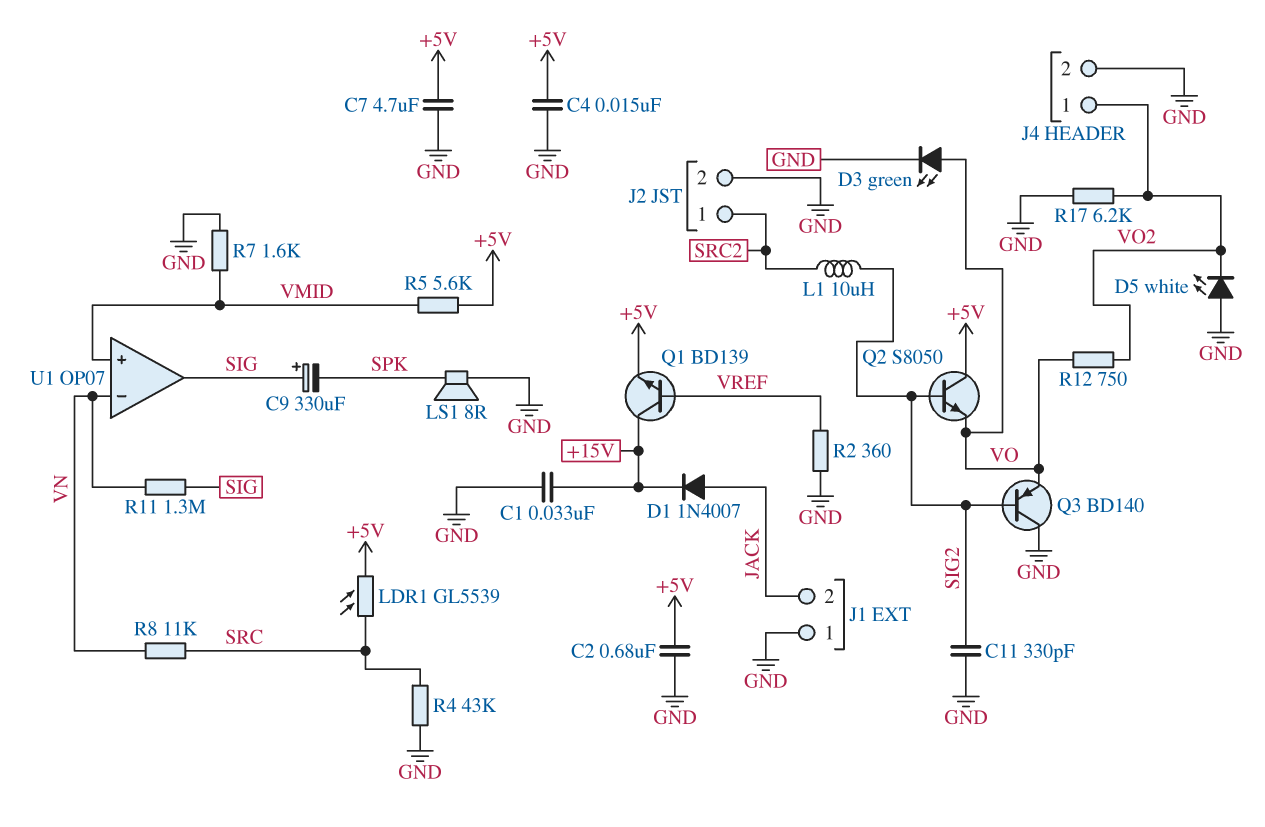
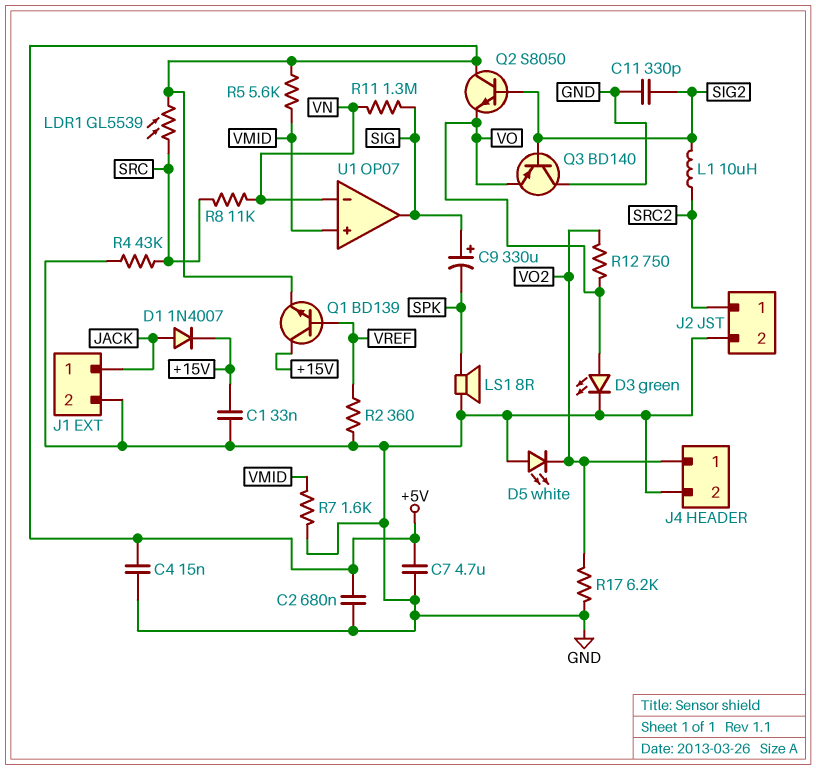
J1 pin 1: GND -> JACK
J1 pin 2: JACK -> GND

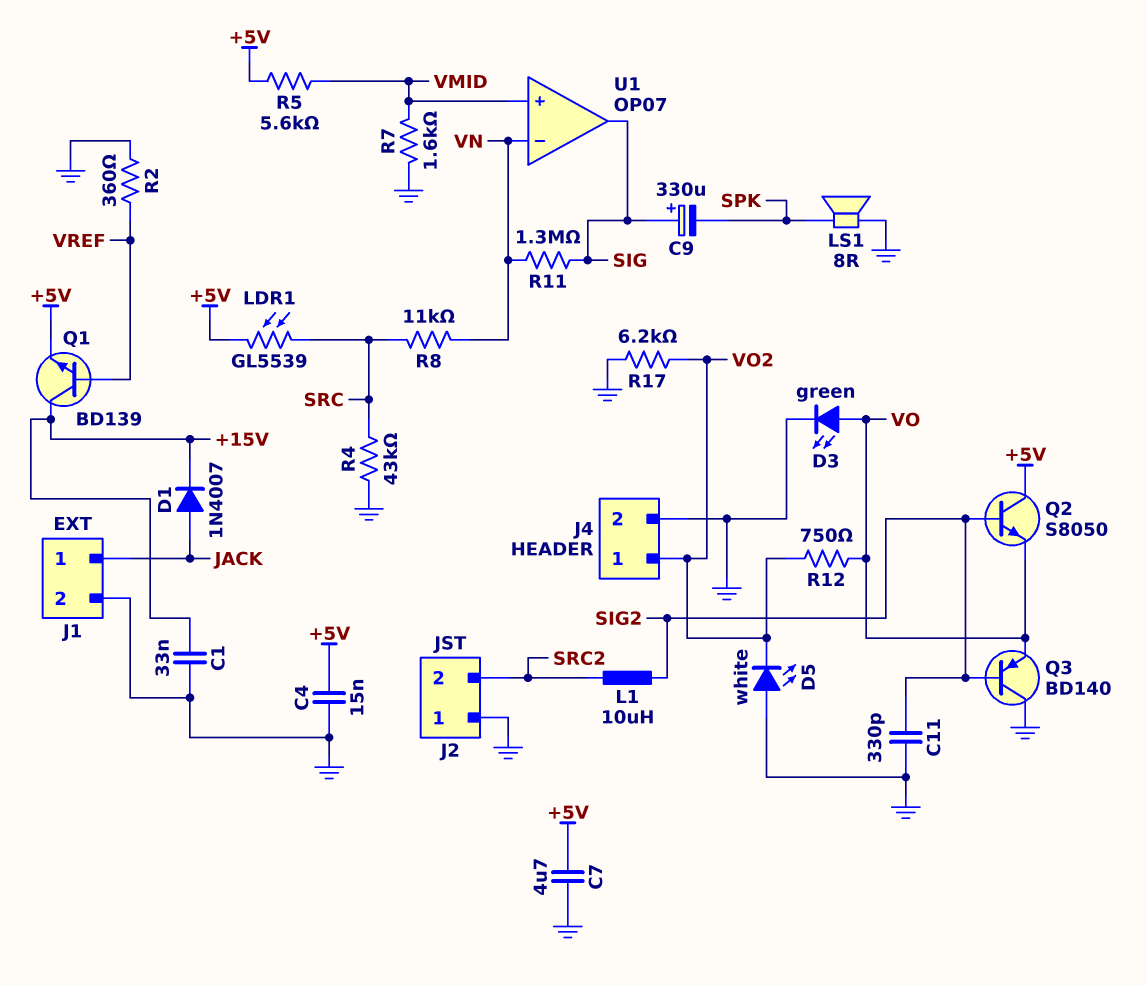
C2: 680nF (+5V, GND) -> none
J2 pin 1: SRC2 -> GND
J2 pin 2: GND -> SRC2

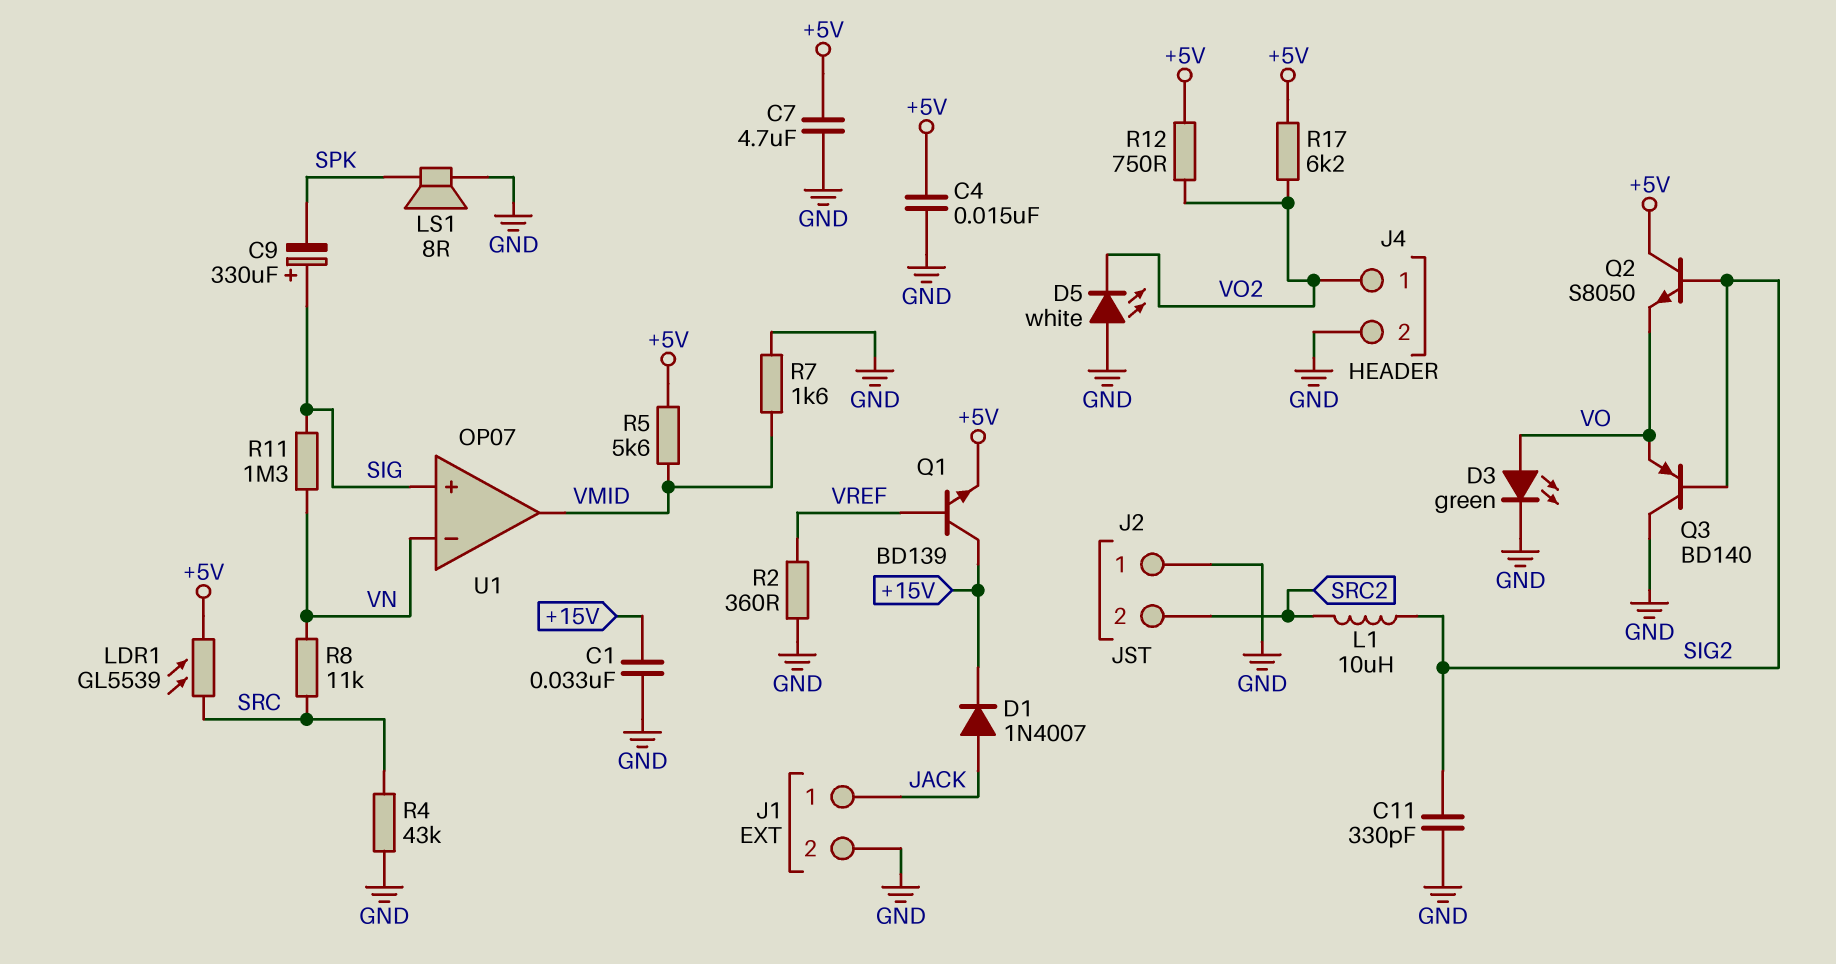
R12: 750 (VO, VO2) -> 750 (+5V, VO2)
R17: 6.2k (GND, VO2) -> 6.2k (+5V, VO2)
U1 pin in+: VMID -> SIG
U1 pin out: SIG -> VMID

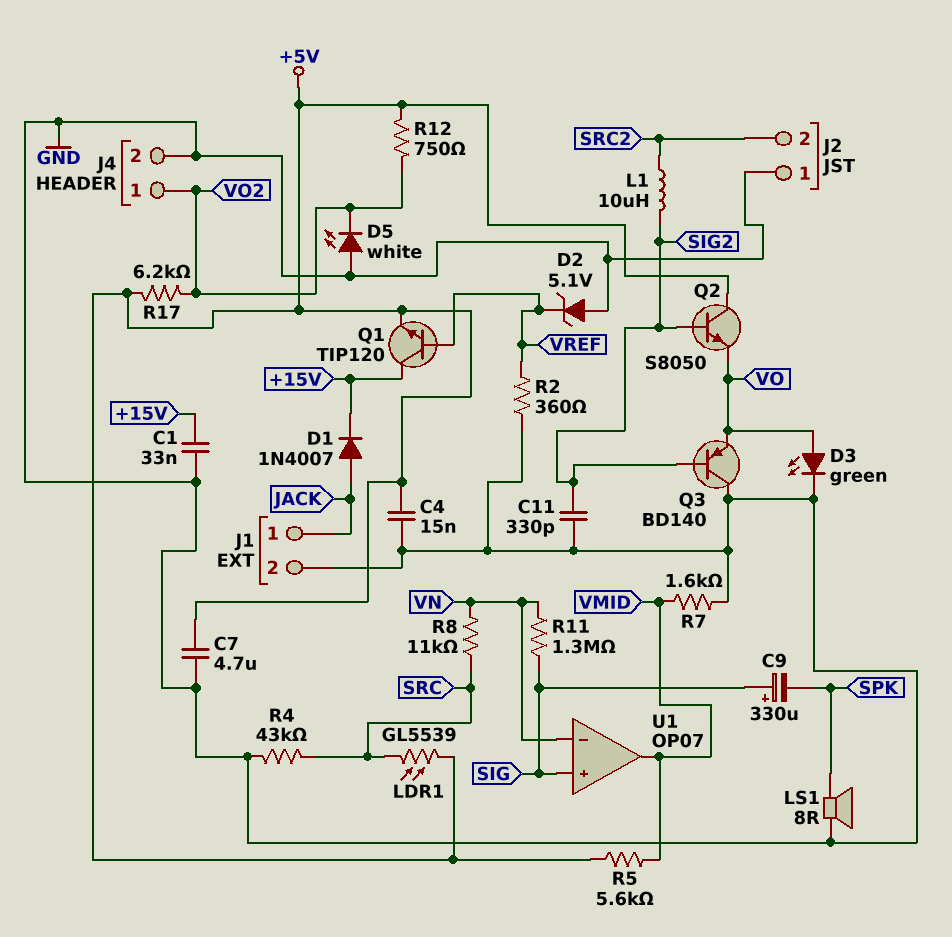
D2: none -> zener 5.1V (A GND, K VREF)
Q1: NPN BD139 (B VREF, C +15V, E +5V) -> NPN TIP120 (B VREF, C +15V, E +5V)

